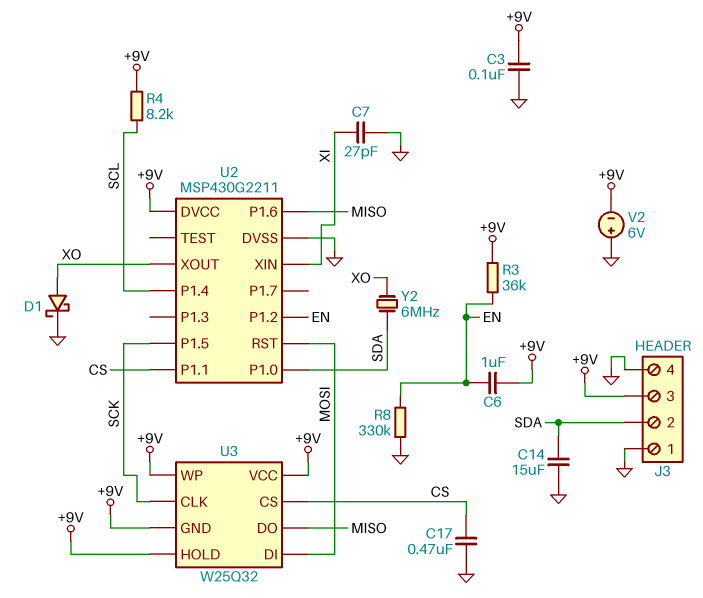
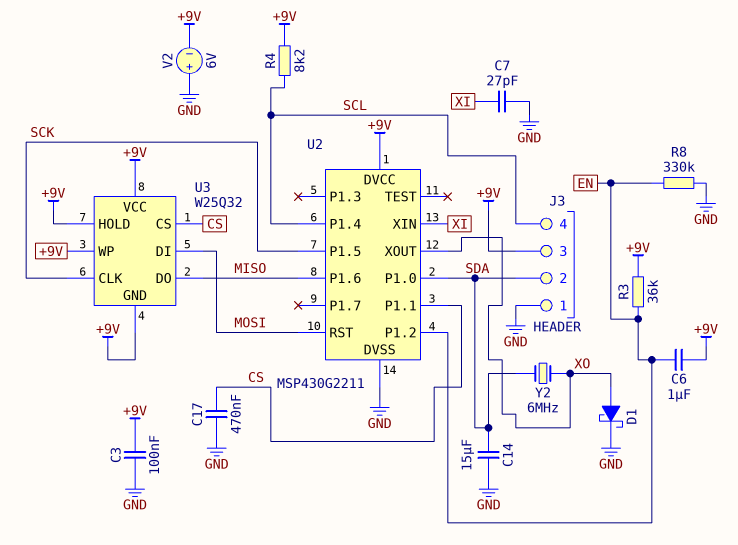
J3 pin 4: GND -> SCL

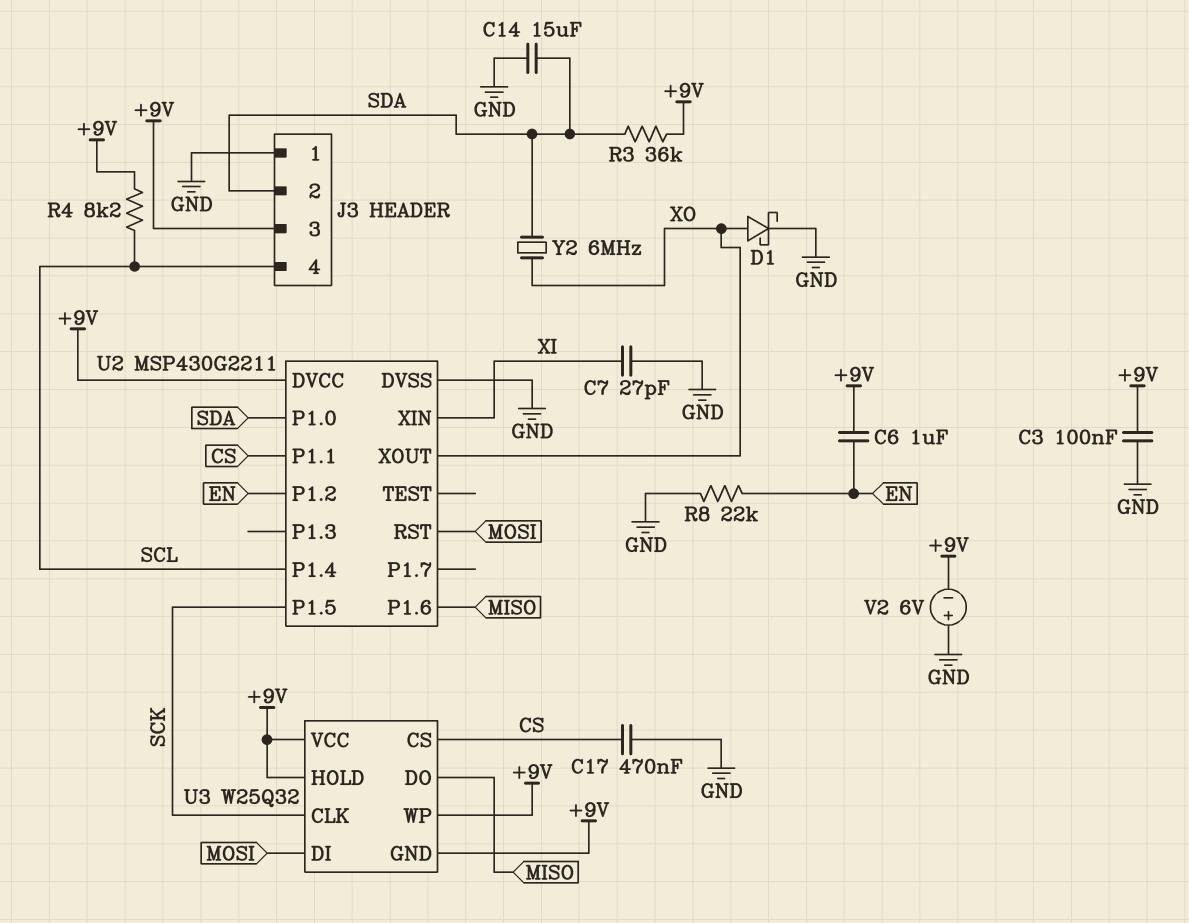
R3: 36k (+9V, EN) -> 36k (+9V, SDA)
R8: 330k (EN, GND) -> 22k (EN, GND)

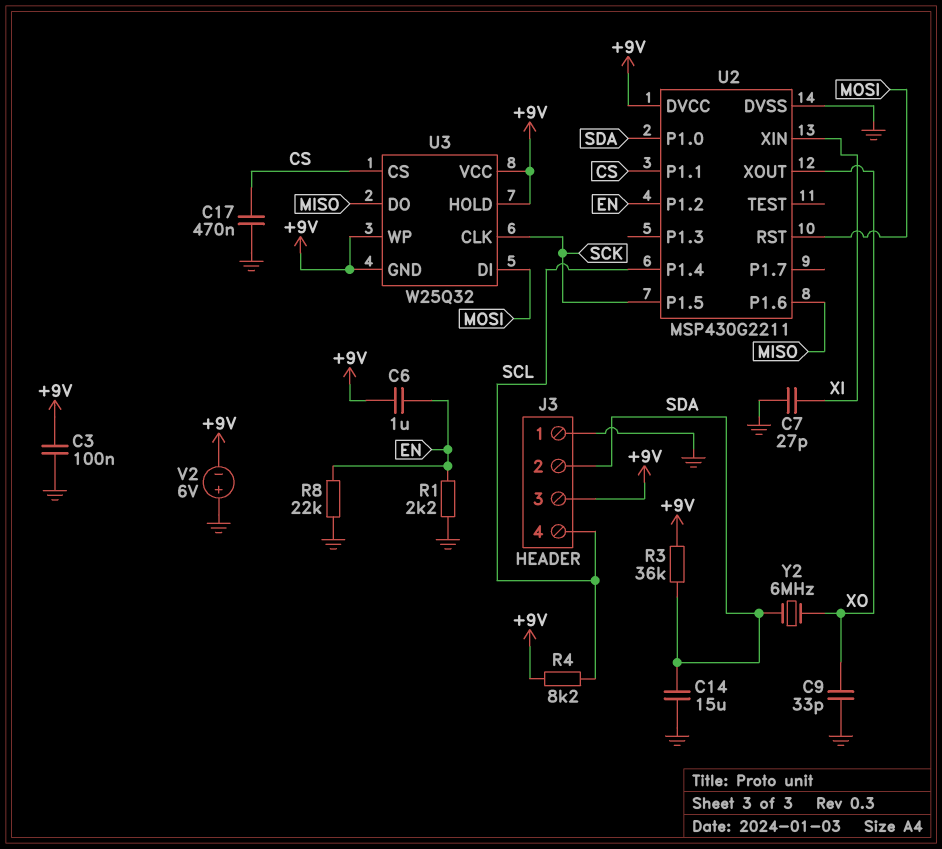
C9: none -> 33pF (GND, XO)
D1: schottky (A XO, K GND) -> none
R1: none -> 2.2k (EN, GND)

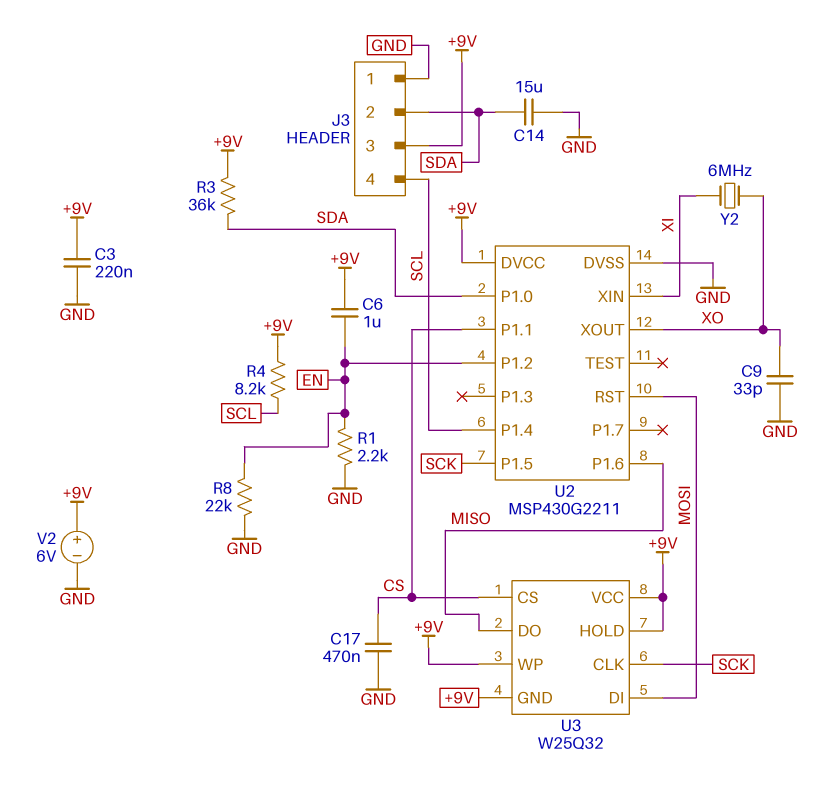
C3: 100nF (+9V, GND) -> 220nF (+9V, GND)
C7: 27pF (GND, XI) -> none
V2: 6V (plus GND, minus +9V) -> 6V (plus +9V, minus GND)
Y2: 6MHz (SDA, XO) -> 6MHz (XI, XO)

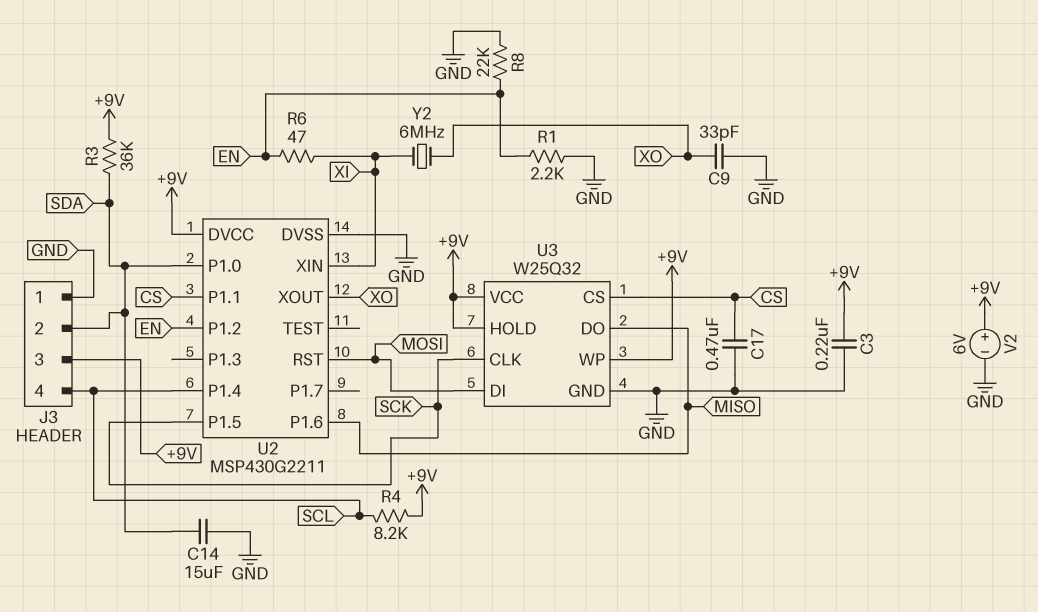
C6: 1uF (+9V, EN) -> none
R6: none -> 47 (EN, XI)
U3 pin GND: +9V -> GND

